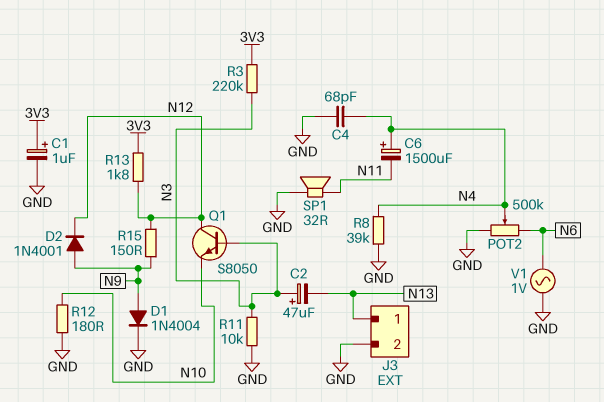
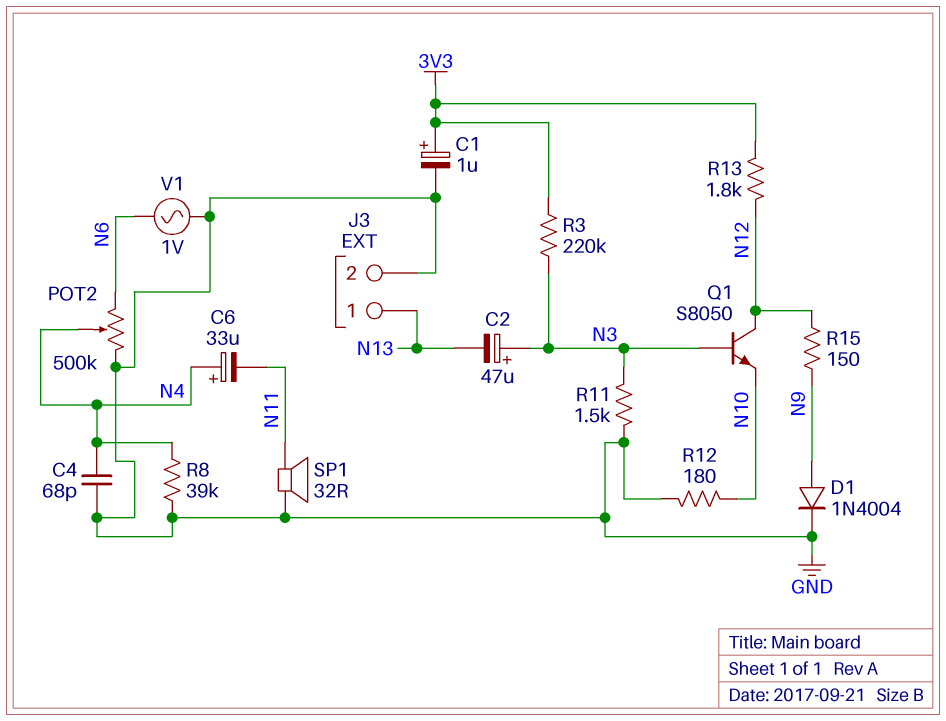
C6: 1500uF (plus N4, minus N11) -> 33uF (plus N4, minus N11)
D2: diode 1N4001 (A N9, K N12) -> none
R11: 10k (GND, N3) -> 1.5k (GND, N3)

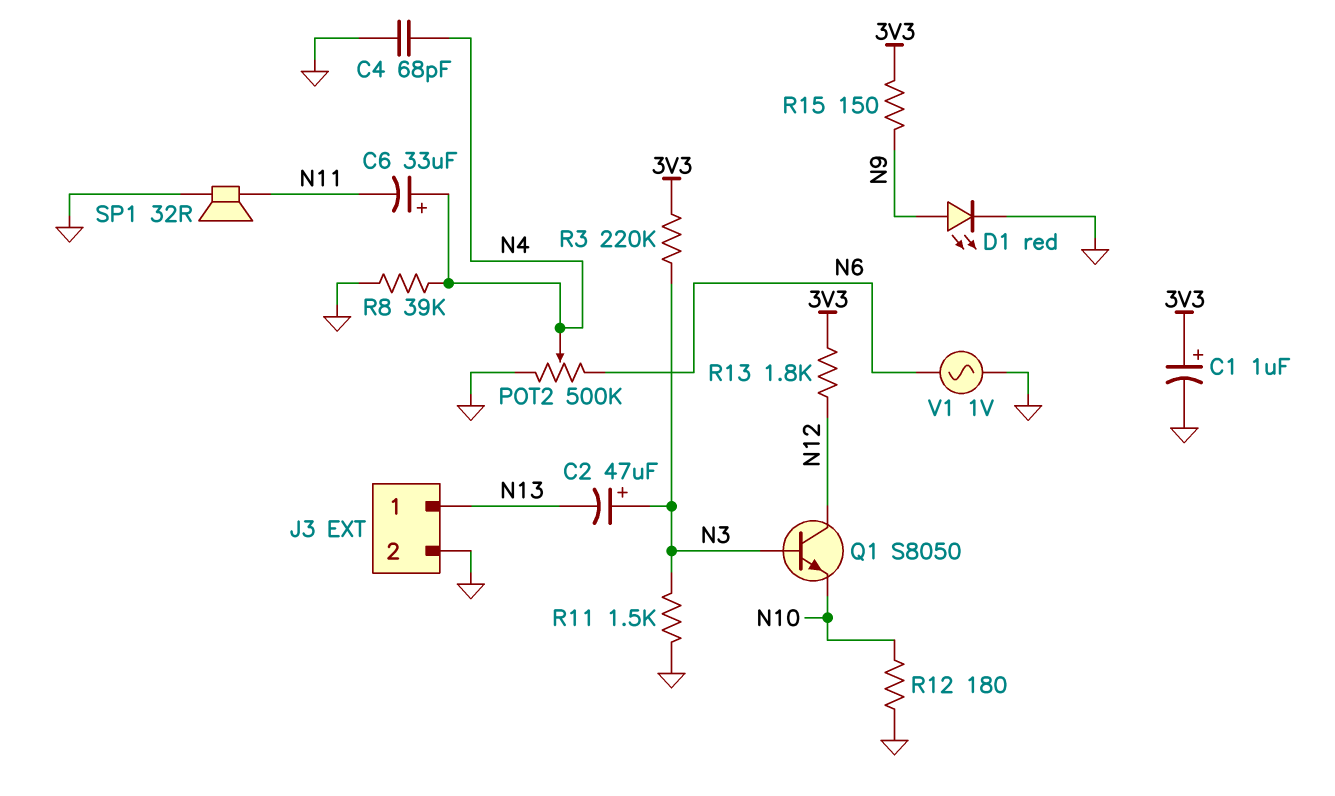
D1: diode 1N4004 (A N9, K GND) -> LED red (A N9, K GND)
R15: 150 (N9, N12) -> 150 (3V3, N9)

